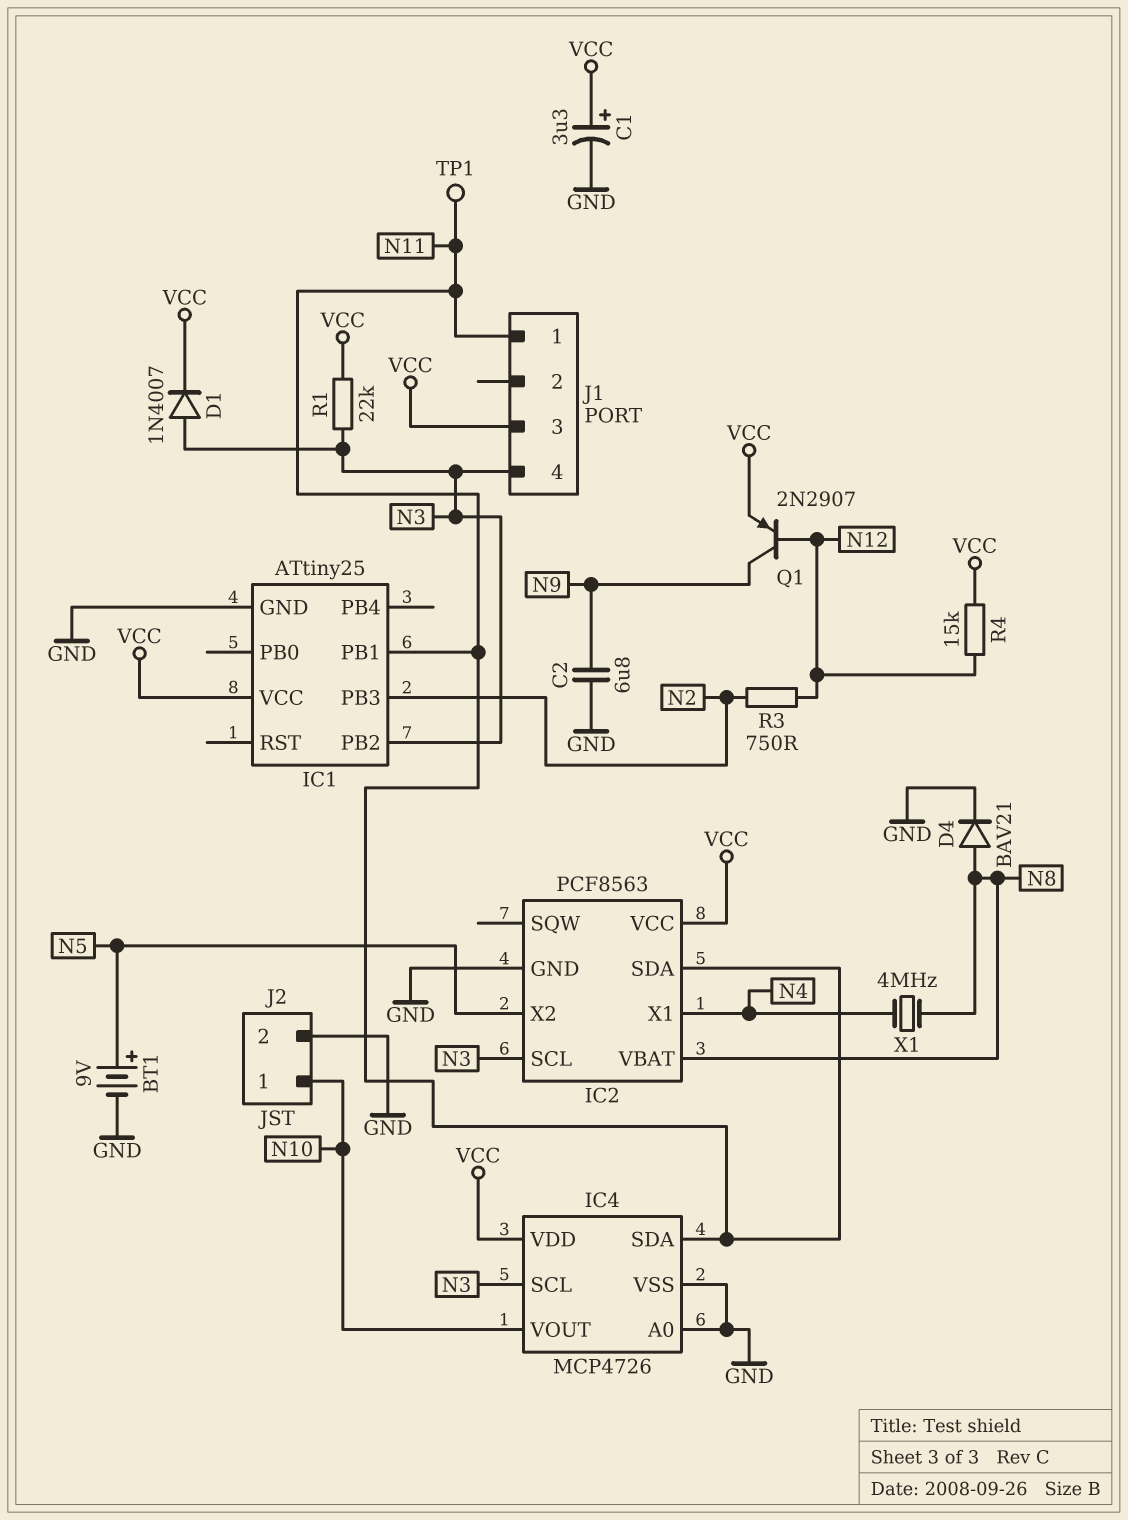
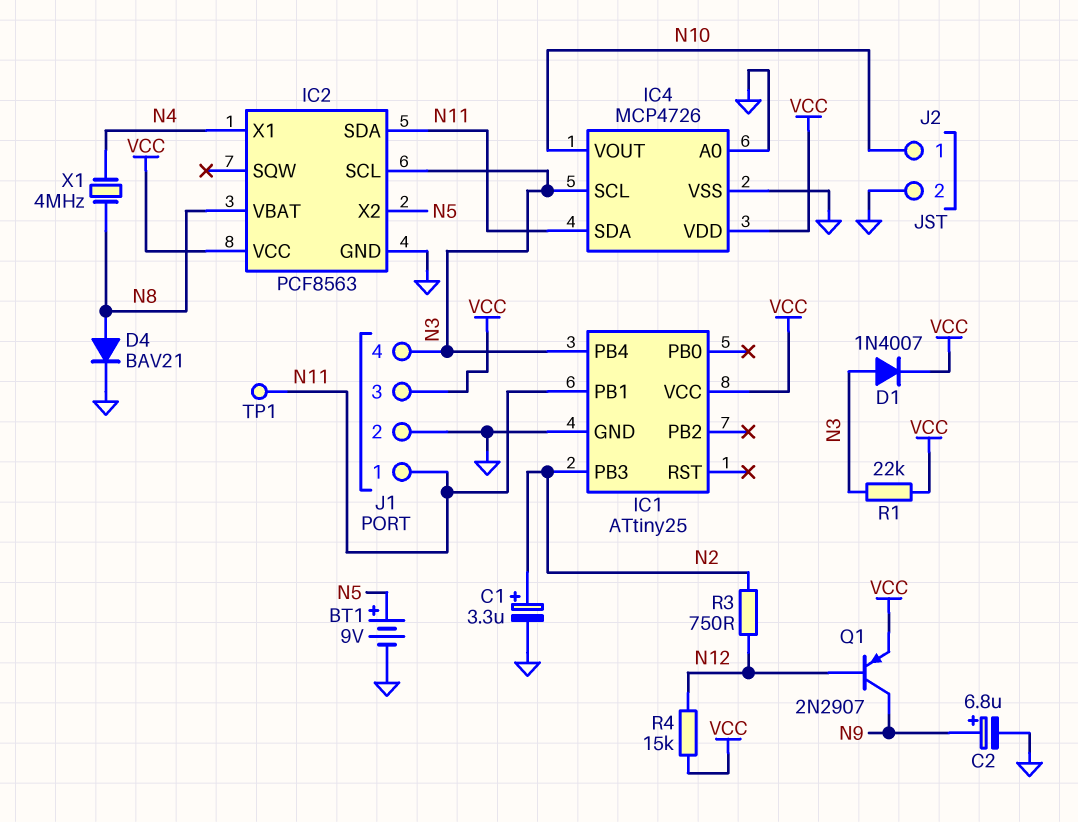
C1: 3.3uF (plus VCC, minus GND) -> 3.3uF (plus N2, minus GND)
C2: 6.8uF (GND, N9) -> 6.8uF (plus N9, minus GND)
IC1 pin PB2: N3 -> none
IC1 pin PB4: none -> N3
J1 pin 2: none -> GND

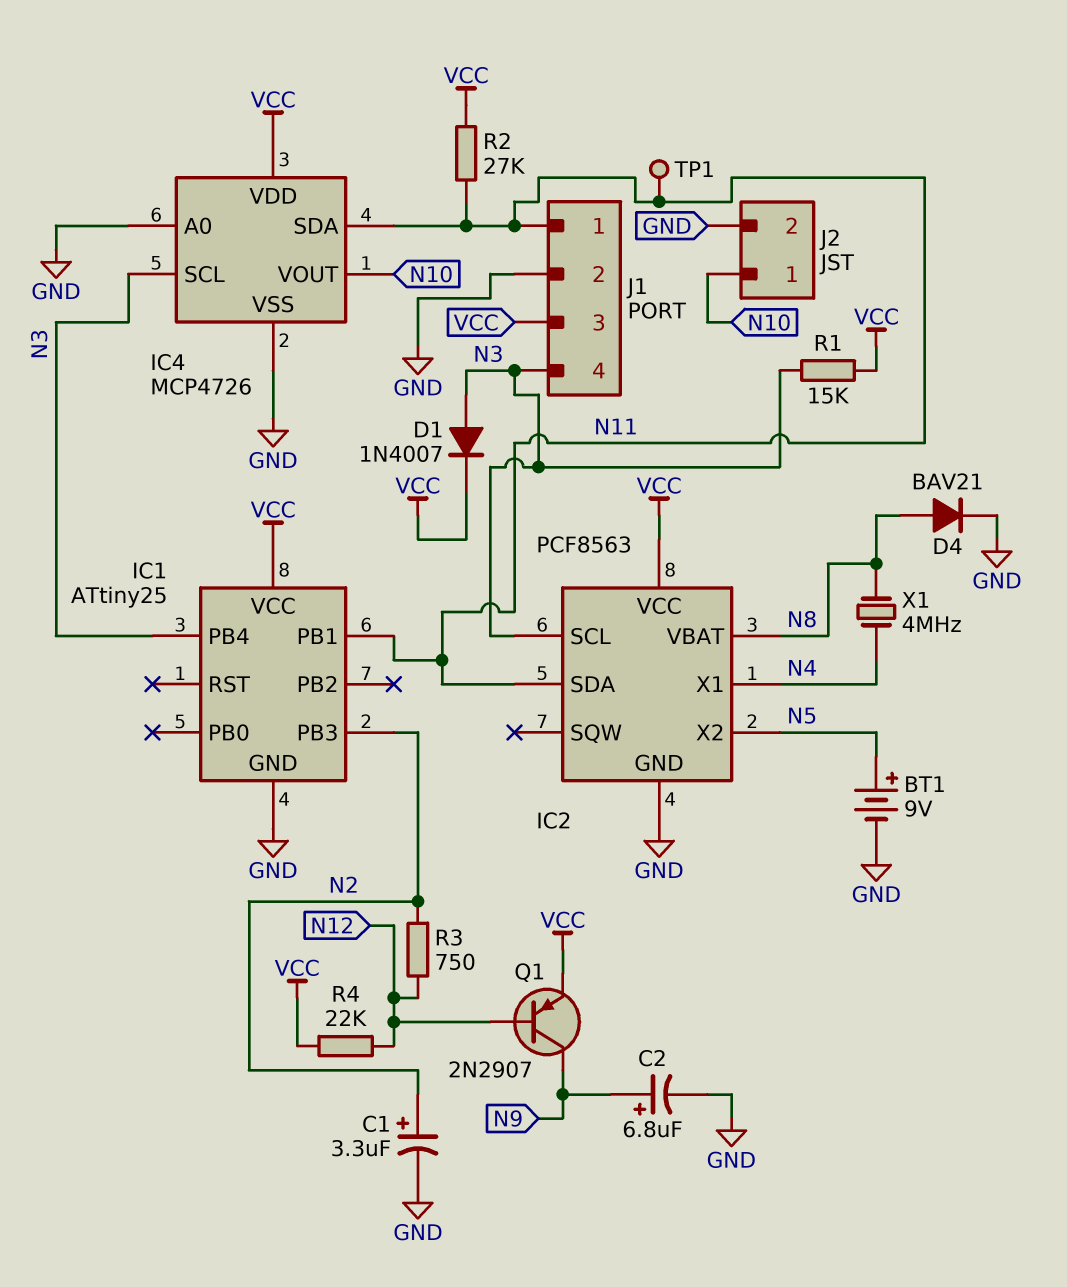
R1: 22k (N3, VCC) -> 15k (N3, VCC)
R2: none -> 27k (N11, VCC)
R4: 15k (N12, VCC) -> 22k (N12, VCC)

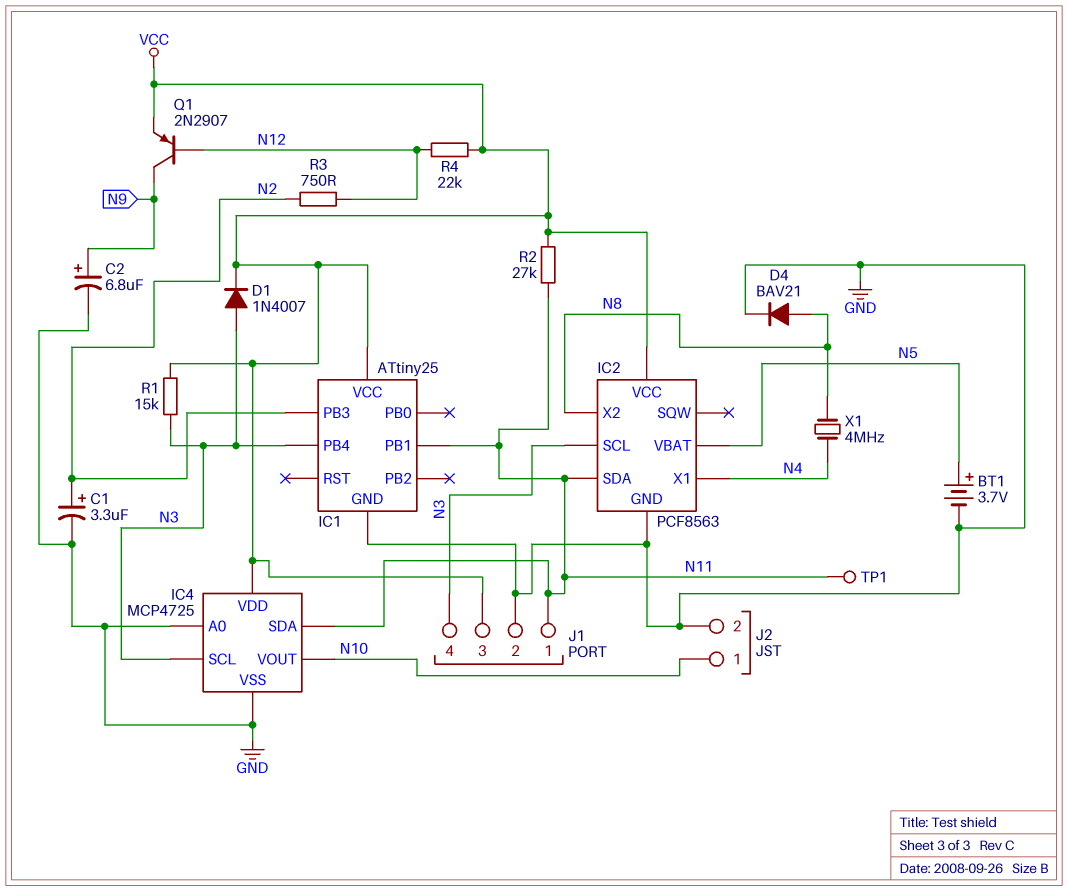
BT1: 9V (plus N5, minus GND) -> 3.7V (plus N5, minus GND)
IC2 pin VBAT: N8 -> N5
IC2 pin X2: N5 -> N8
IC4: MCP4726 -> MCP4725

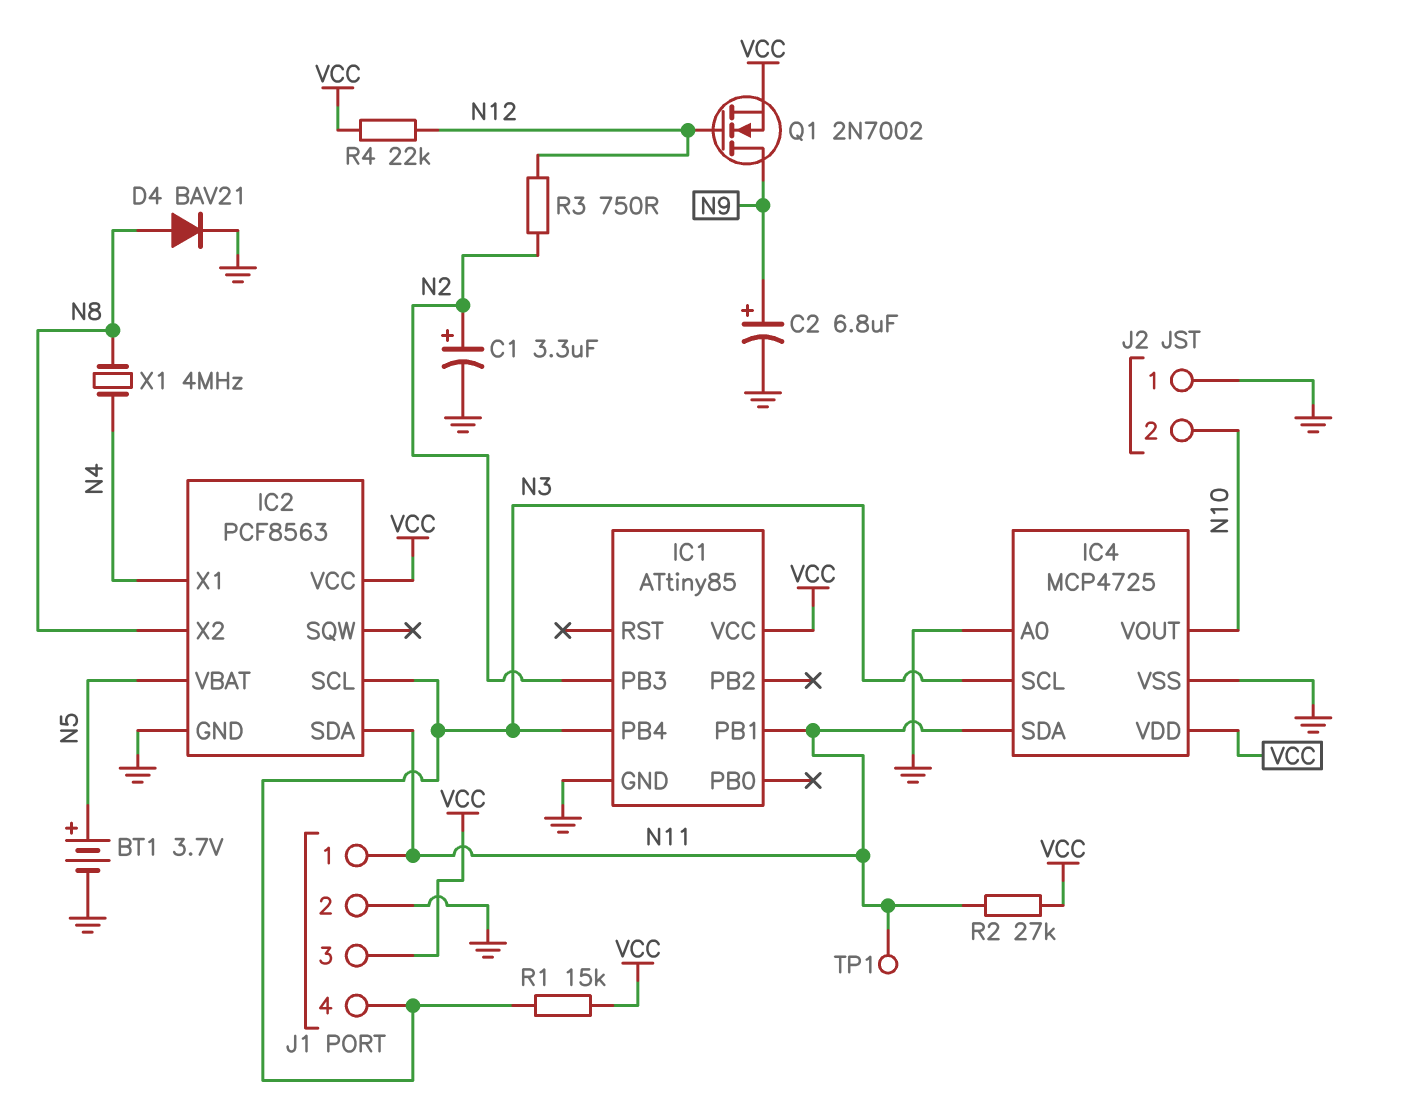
D1: diode 1N4007 (A N3, K VCC) -> none
IC1: ATtiny25 -> ATtiny85
J2 pin 1: N10 -> GND
J2 pin 2: GND -> N10
Q1: PNP 2N2907 (B N12, C N9, E VCC) -> NMOS 2N7002 (G N12, D N9, S VCC)

